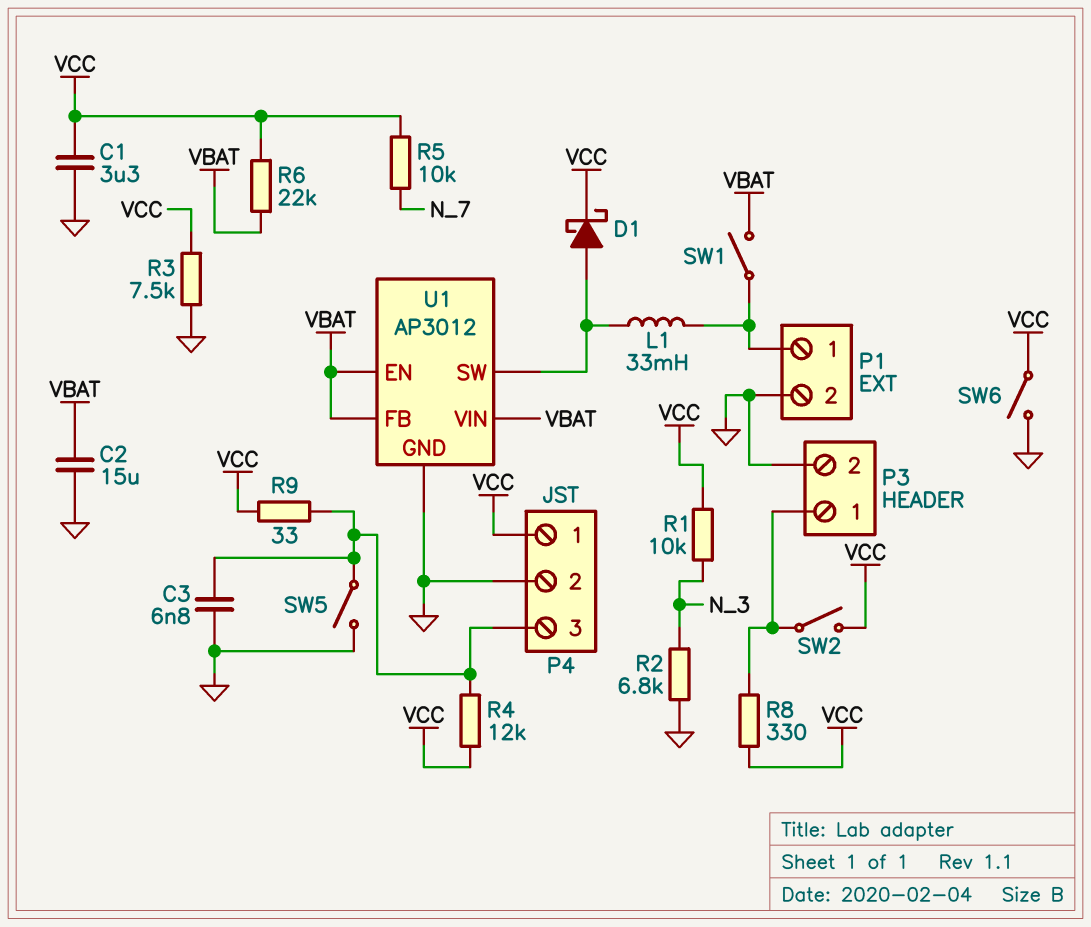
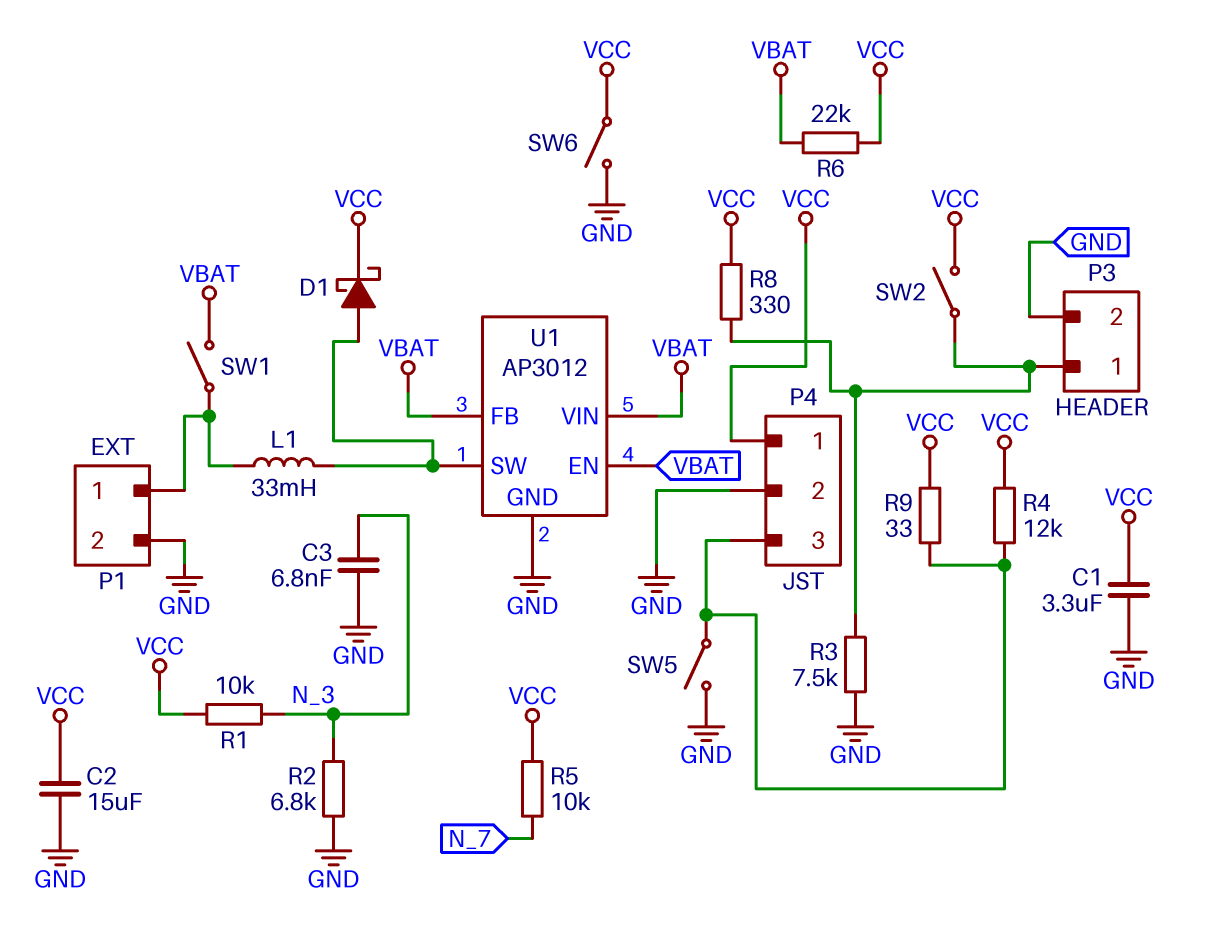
C2: 15uF (GND, VBAT) -> 15uF (GND, VCC)
C3: 6.8nF (GND, P4/3) -> 6.8nF (GND, N_3)
R3: 7.5k (GND, VCC) -> 7.5k (GND, P3/1)

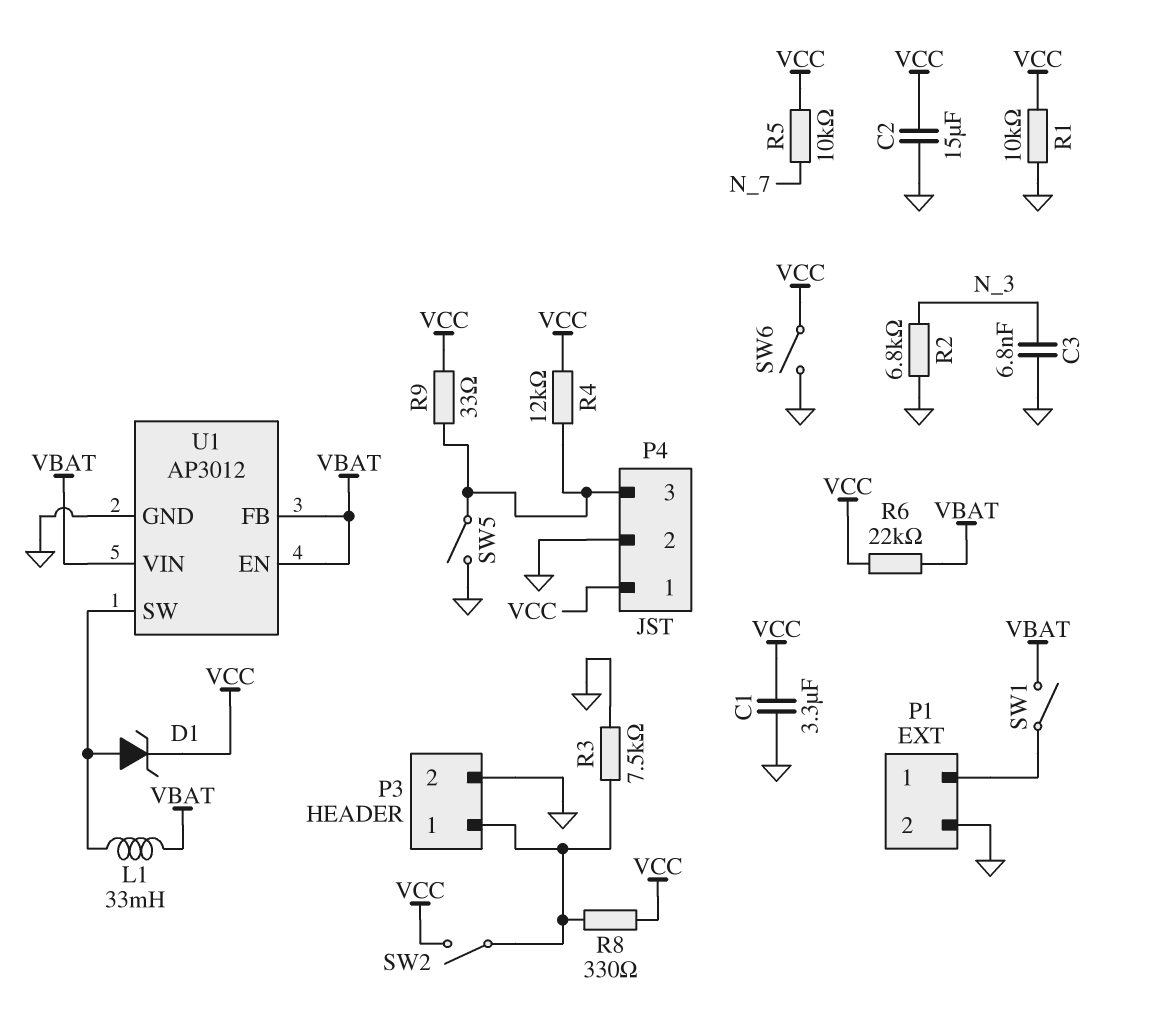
D1: schottky (A U1/SW, K VCC) -> zener (A U1/SW, K VCC)
L1: 33mH (P1/1, U1/SW) -> 33mH (U1/SW, VBAT)
R1: 10k (N_3, VCC) -> 10k (GND, VCC)

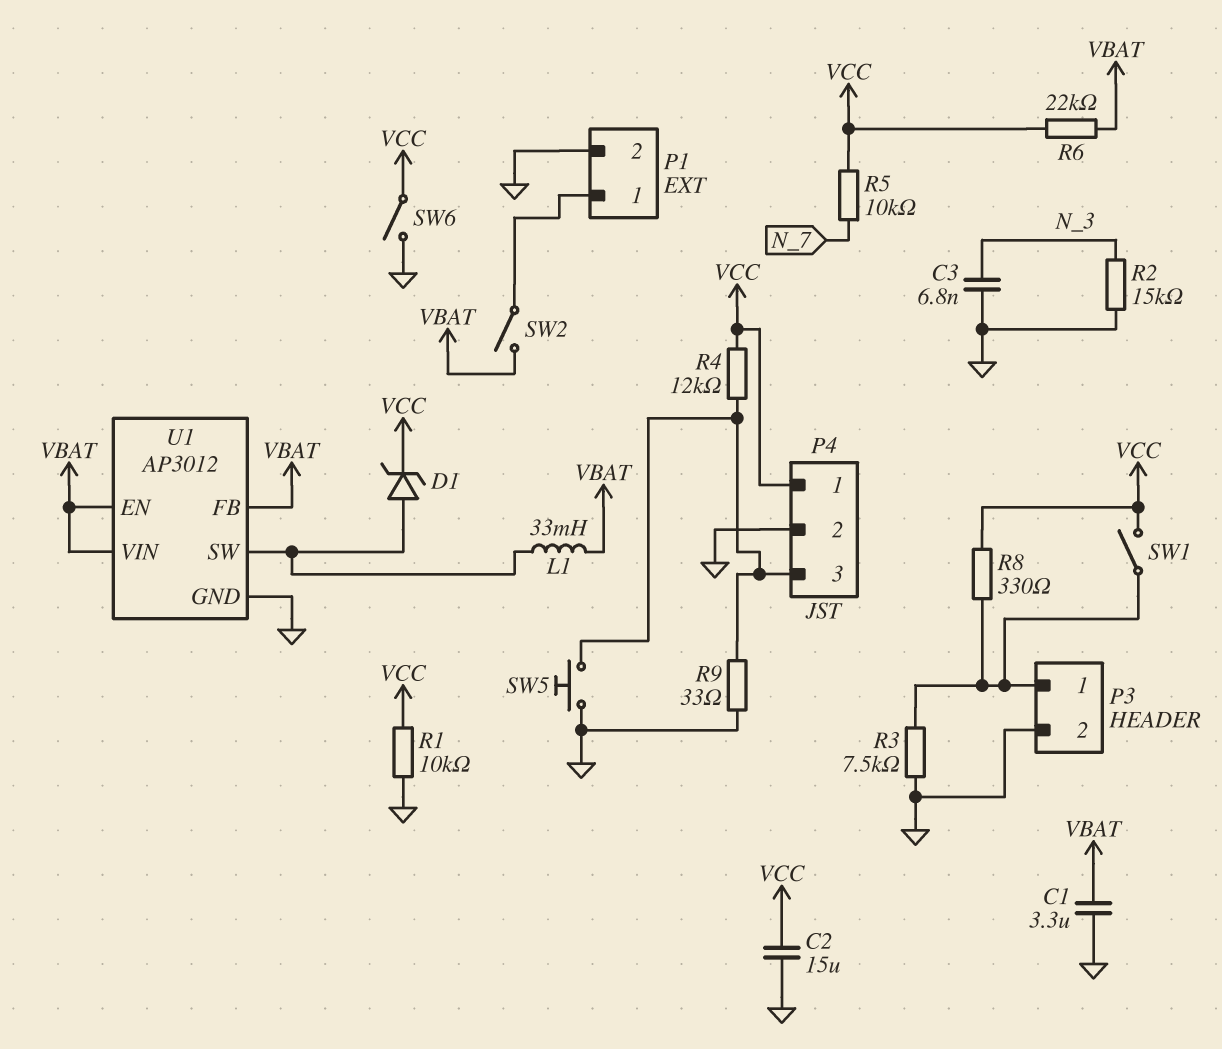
C1: 3.3uF (GND, VCC) -> 3.3uF (GND, VBAT)
R2: 6.8k (GND, N_3) -> 15k (GND, N_3)
R9: 33 (P4/3, VCC) -> 33 (GND, P4/3)
SW1: switch (P1/1, VBAT) -> switch (P3/1, VCC)
SW2: switch (P3/1, VCC) -> switch (P1/1, VBAT)
SW5: switch (GND, P4/3) -> button (GND, P4/3)

